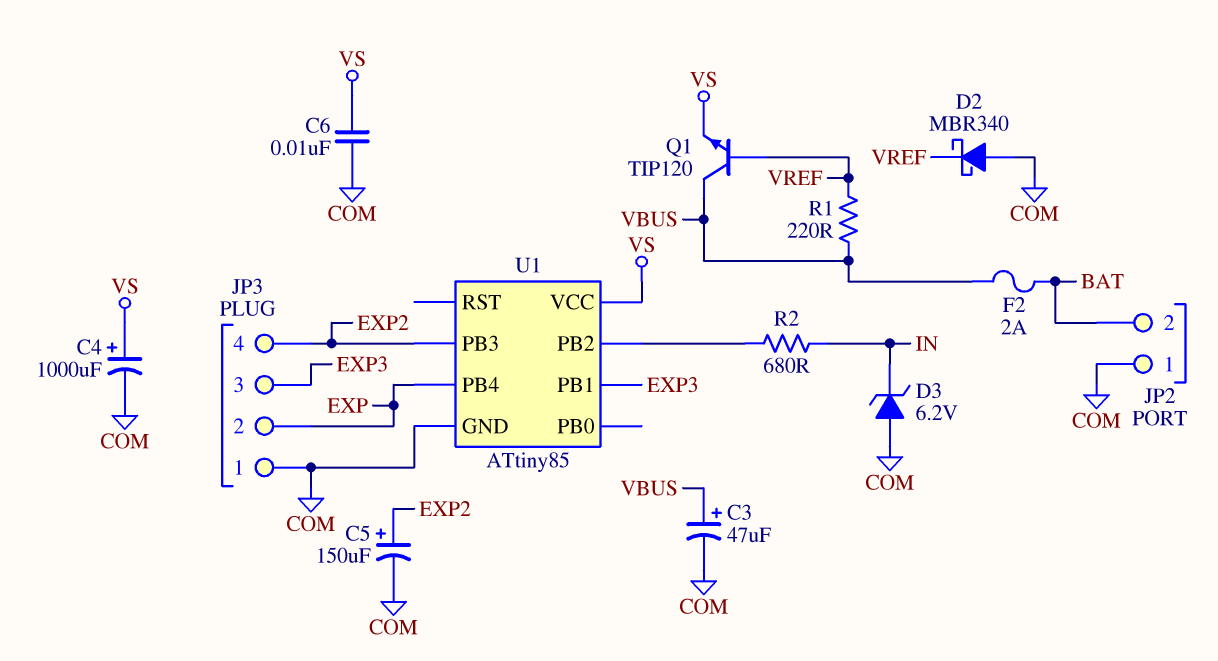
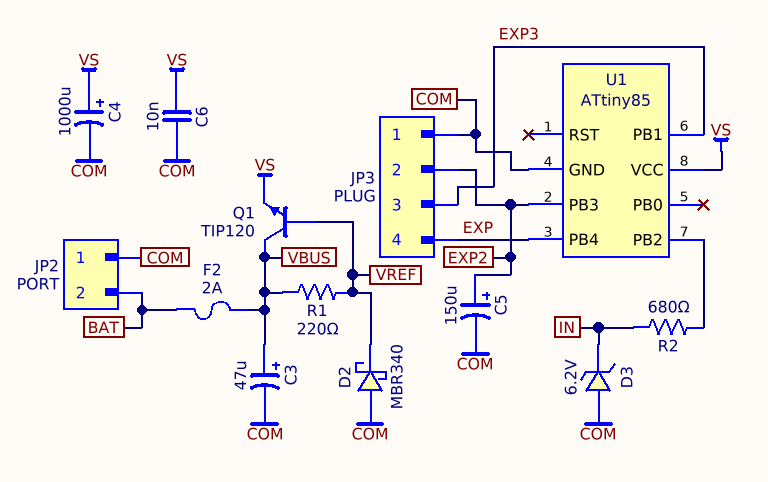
JP3 pin 2: EXP -> EXP2
JP3 pin 4: EXP2 -> EXP

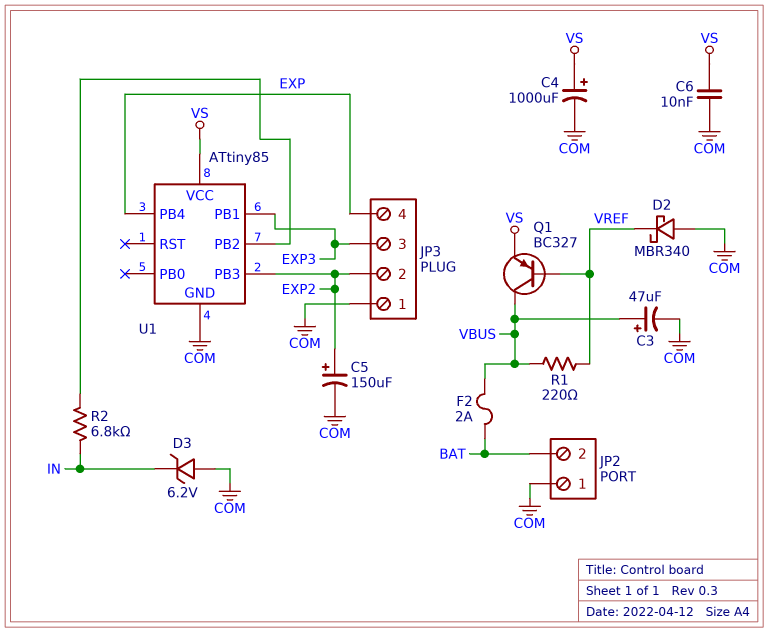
Q1: NPN TIP120 (B VREF, C VBUS, E VS) -> PNP BC327 (B VREF, C VBUS, E VS)
R2: 680 (IN, U1/PB2) -> 6.8k (IN, U1/PB2)

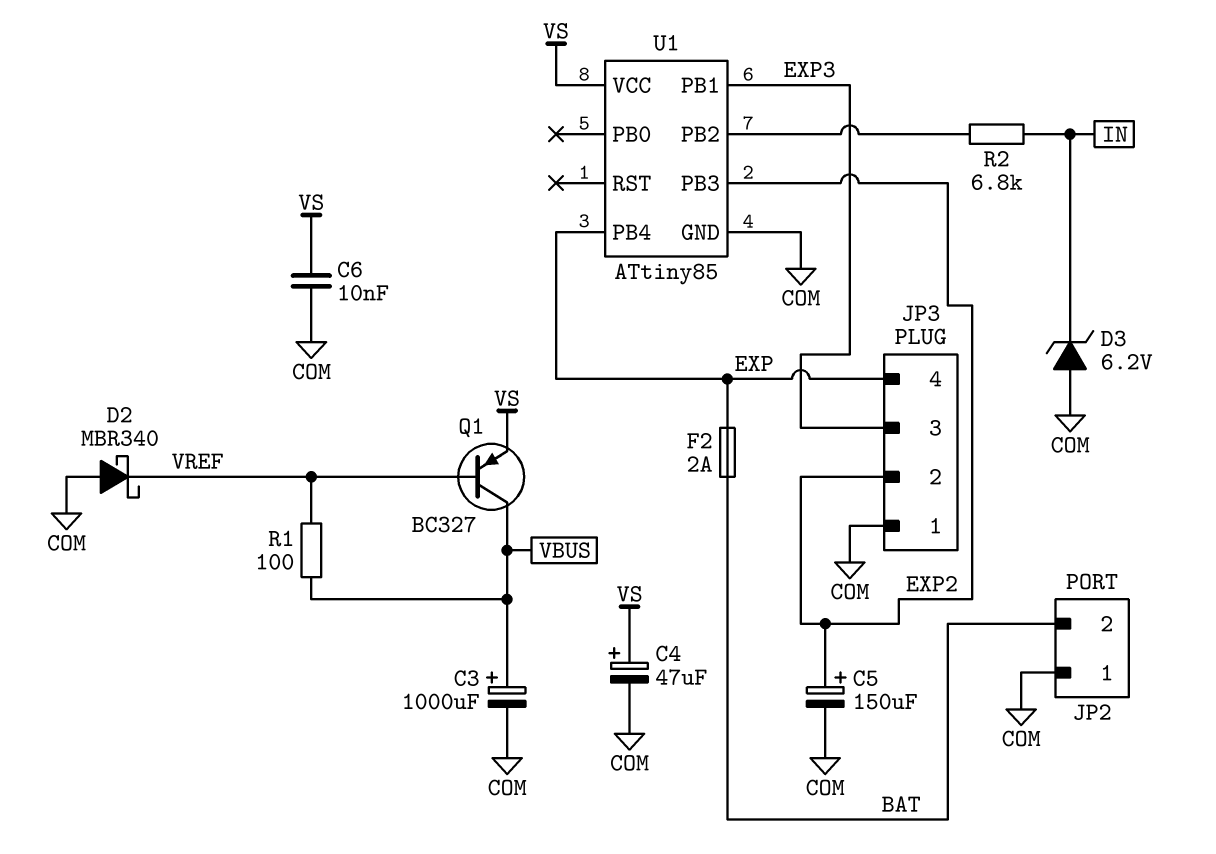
C3: 47uF (plus VBUS, minus COM) -> 1000uF (plus VBUS, minus COM)
C4: 1000uF (plus VS, minus COM) -> 47uF (plus VS, minus COM)
F2: 2A (BAT, VBUS) -> 2A (BAT, EXP)
R1: 220 (VBUS, VREF) -> 100 (VBUS, VREF)

